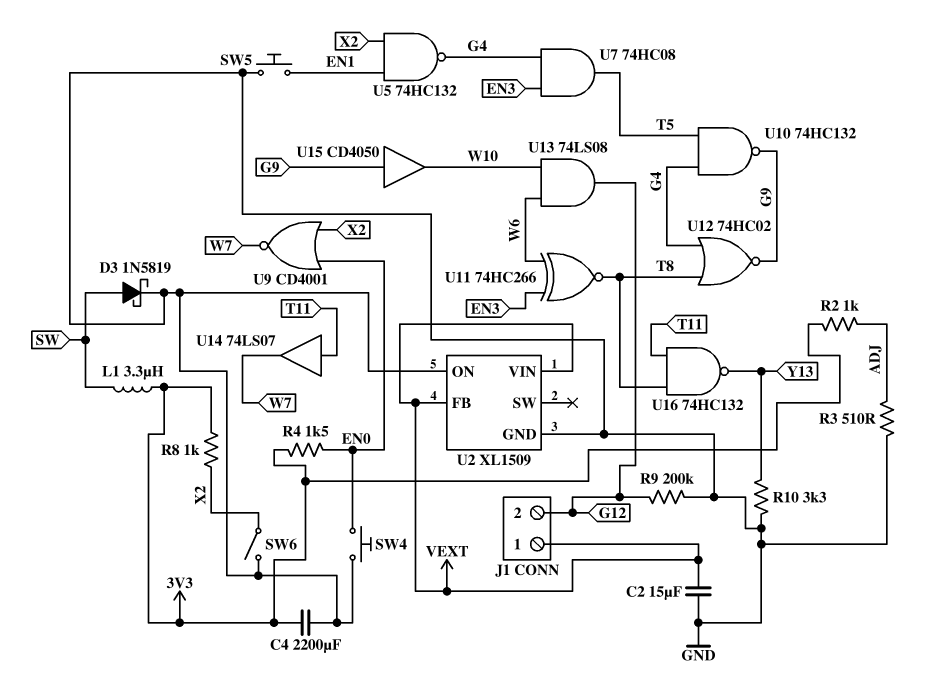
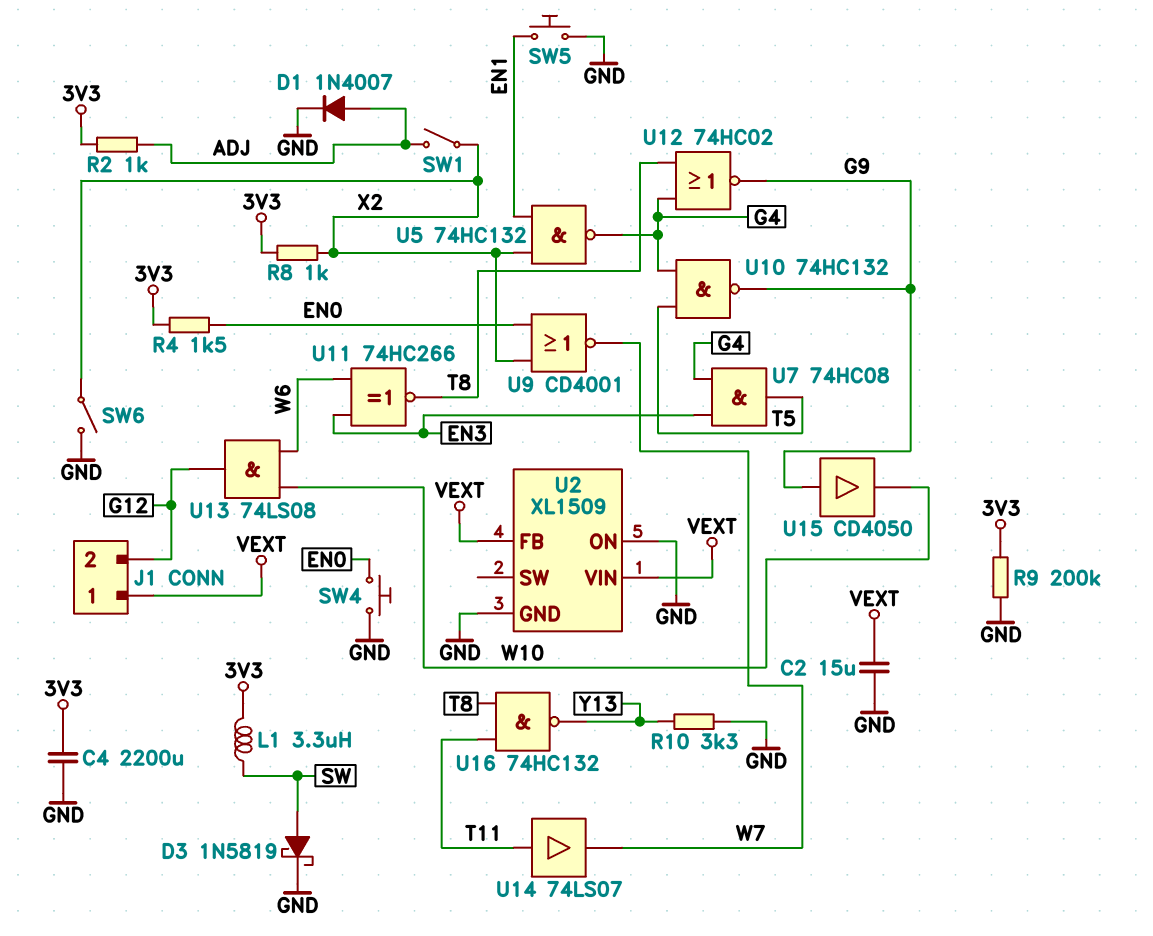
D1: none -> diode 1N4007 (A ADJ, K GND)
R3: 510 (ADJ, GND) -> none
R9: 200k (G12, GND) -> 200k (3V3, GND)
SW1: none -> switch (ADJ, X2)

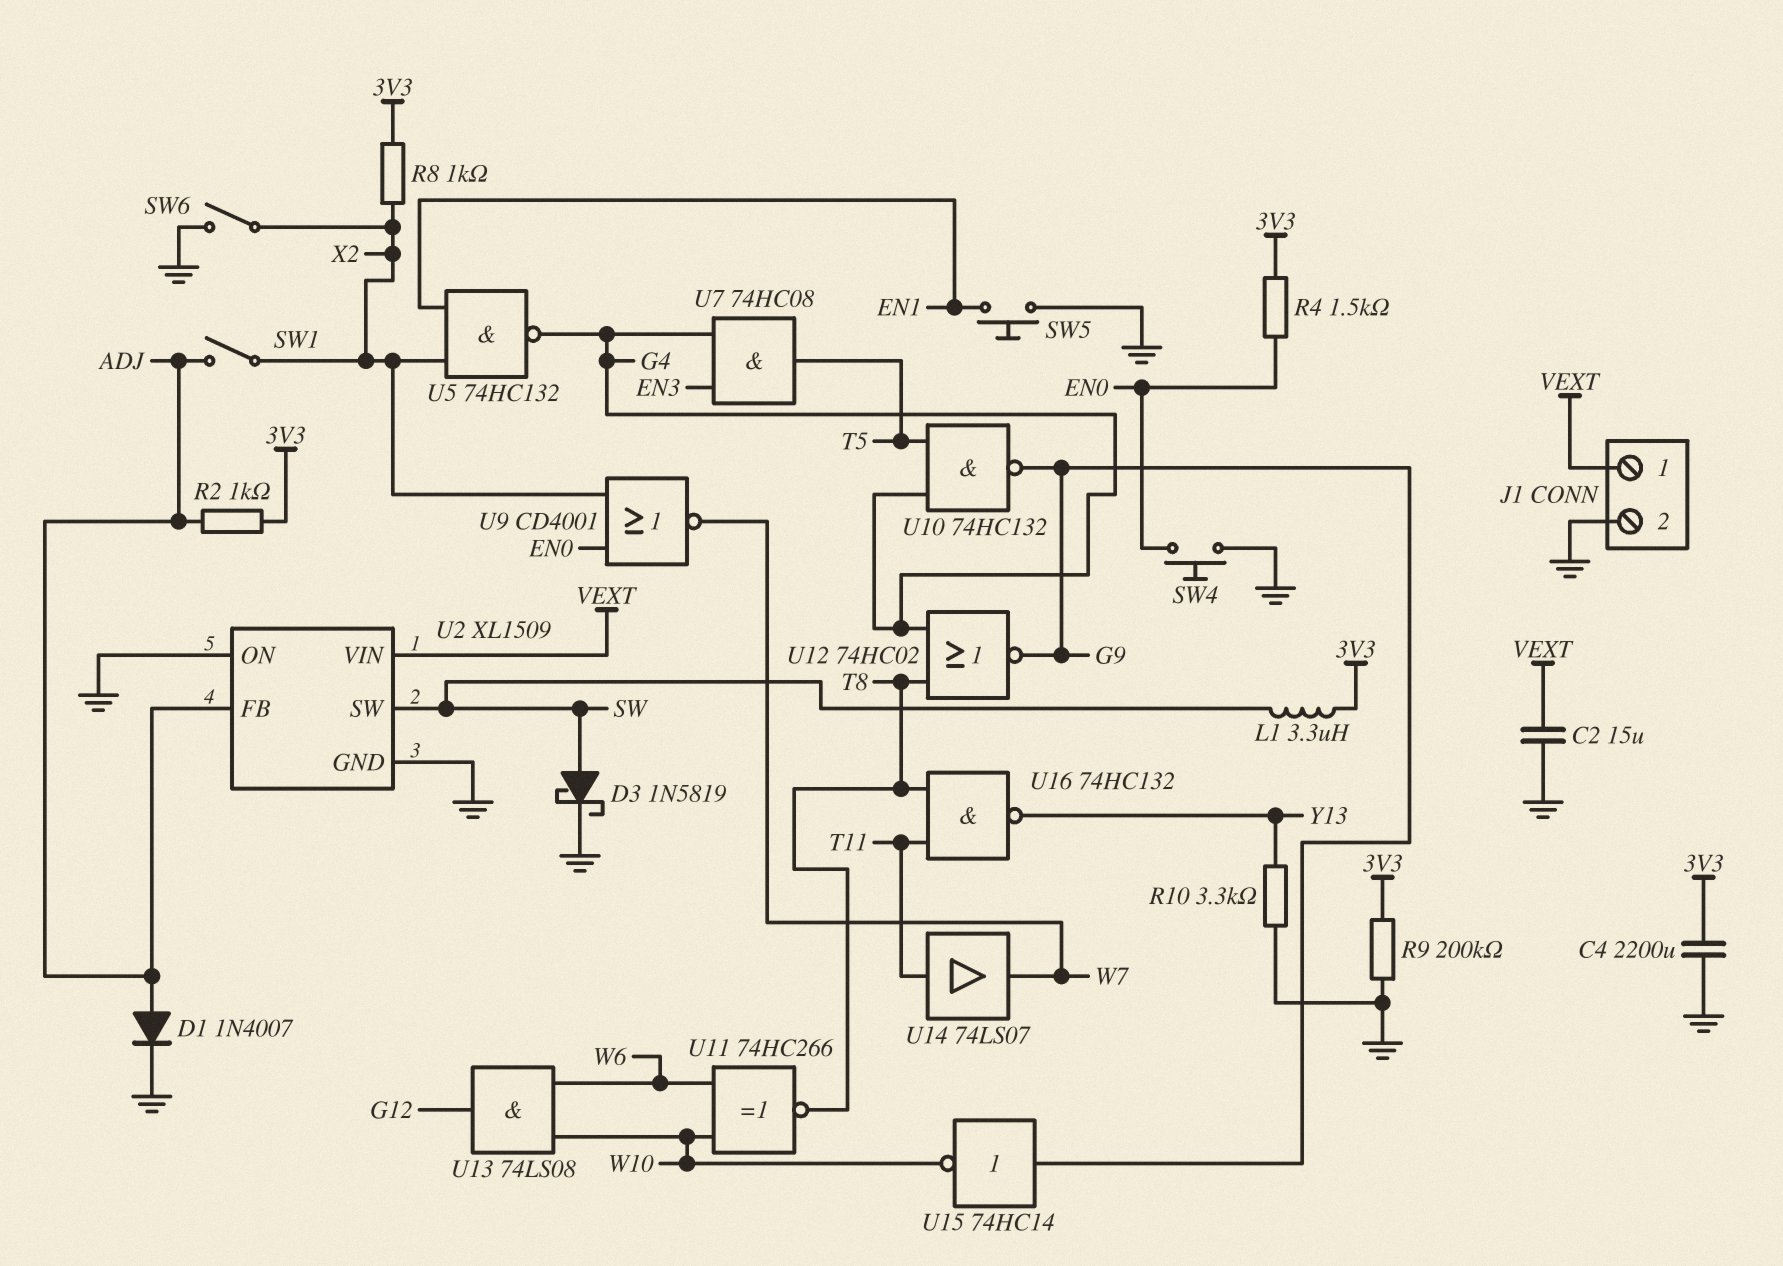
J1 pin 2: G12 -> GND
U2 pin FB: VEXT -> ADJ
U2 pin SW: none -> SW
U11: XNOR 74HC266 (in EN3, in W6, out T8) -> XNOR 74HC266 (in W6, in W10, out T8)
U15: buffer CD4050 (in G9, out W10) -> NOT 74HC14 (in G9, out W10)

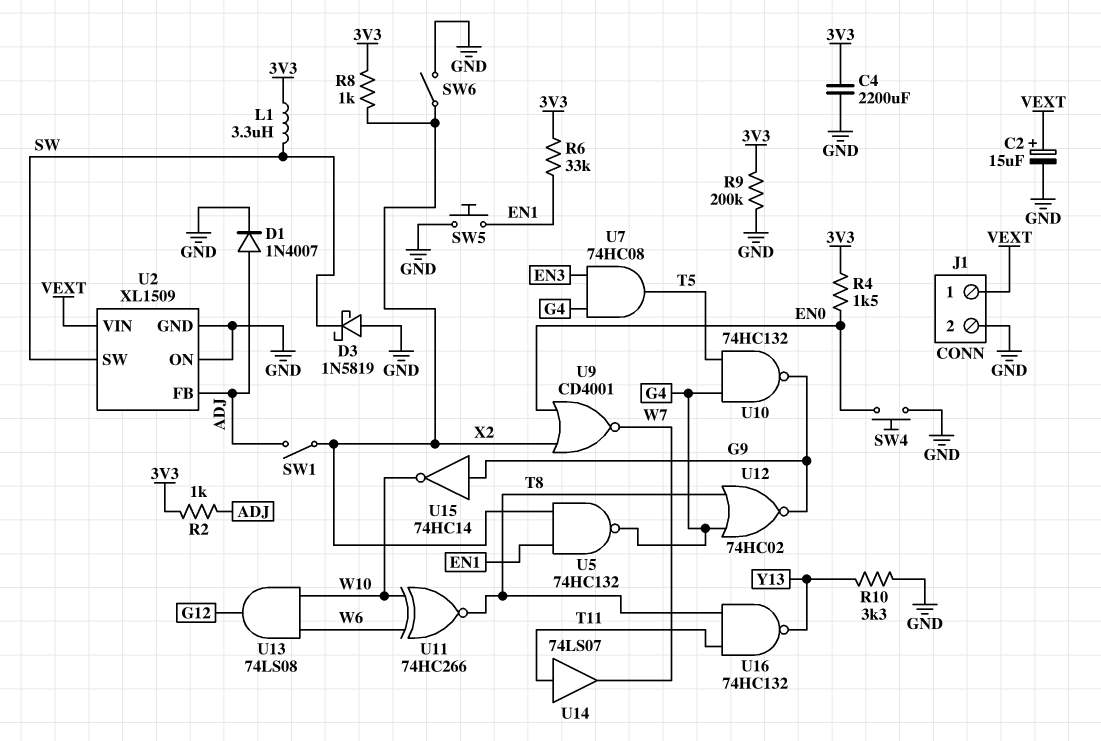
C2: 15uF (GND, VEXT) -> 15uF (plus VEXT, minus GND)
D3: schottky 1N5819 (A SW, K GND) -> schottky 1N5819 (A GND, K SW)
R6: none -> 33k (3V3, EN1)

